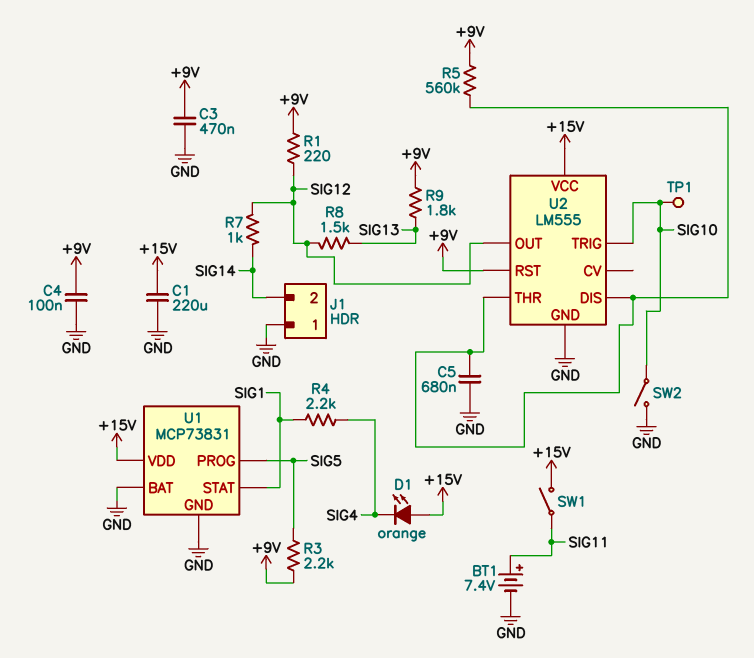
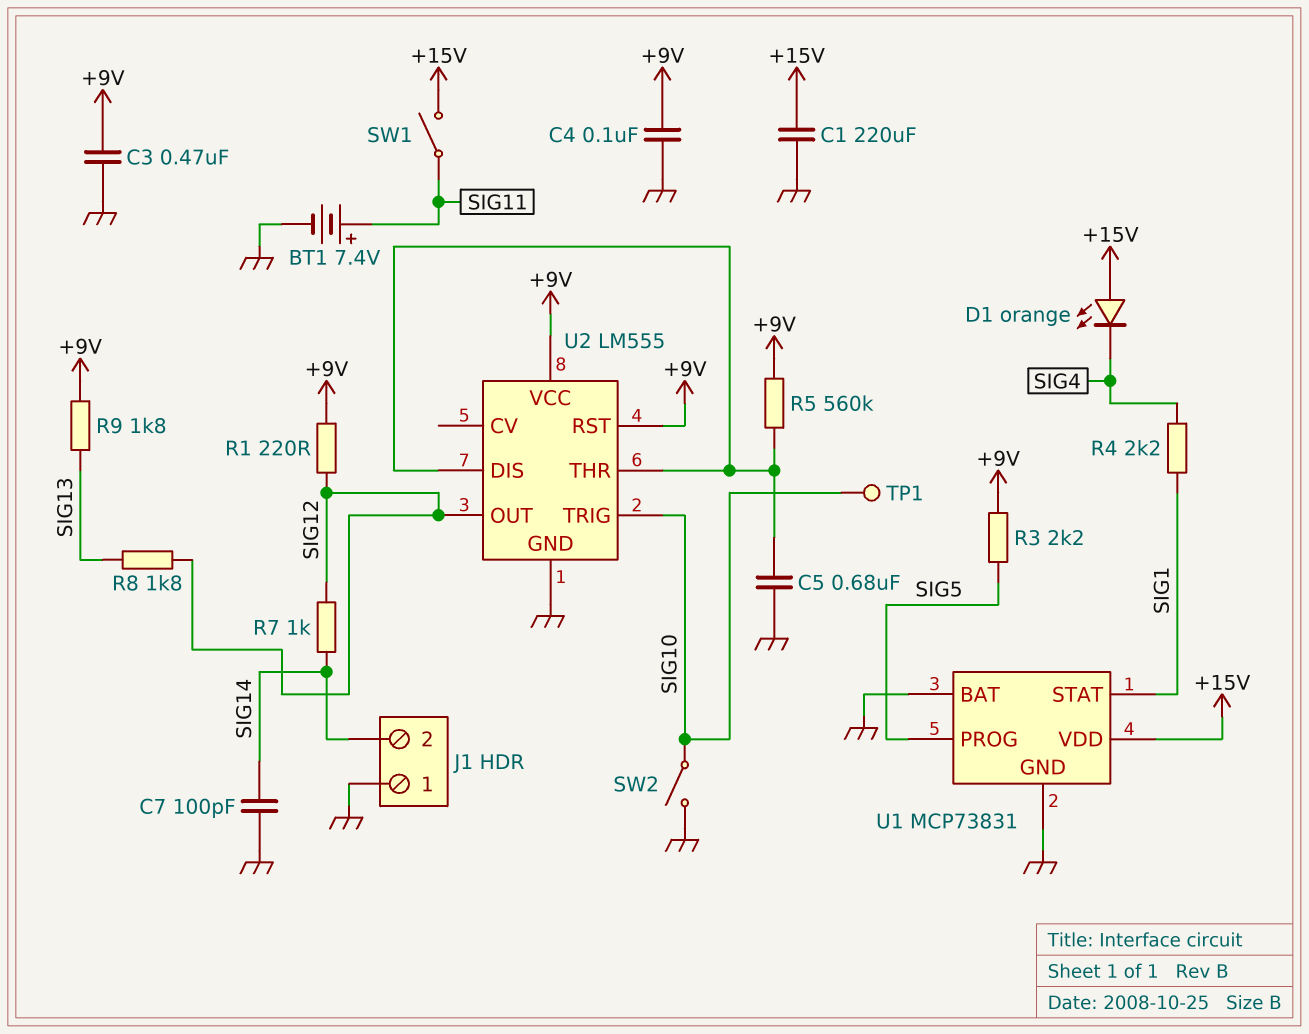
C7: none -> 100pF (GND, SIG14)
R8: 1.5k (SIG12, SIG13) -> 1.8k (SIG12, SIG13)
U2 pin VCC: +15V -> +9V

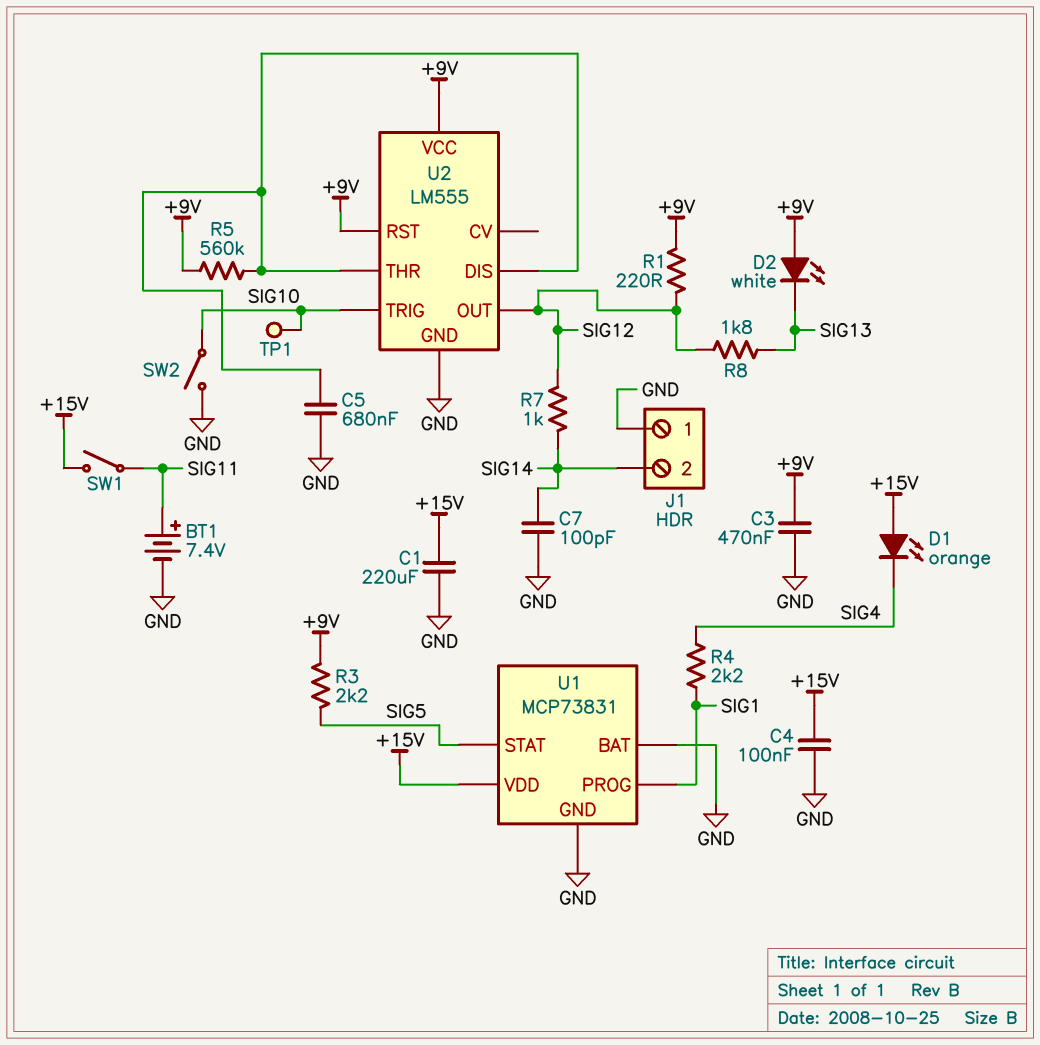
C4: 100nF (+9V, GND) -> 100nF (+15V, GND)
D2: none -> LED white (A +9V, K SIG13)
R9: 1.8k (+9V, SIG13) -> none
U1 pin PROG: SIG5 -> SIG1
U1 pin STAT: SIG1 -> SIG5

